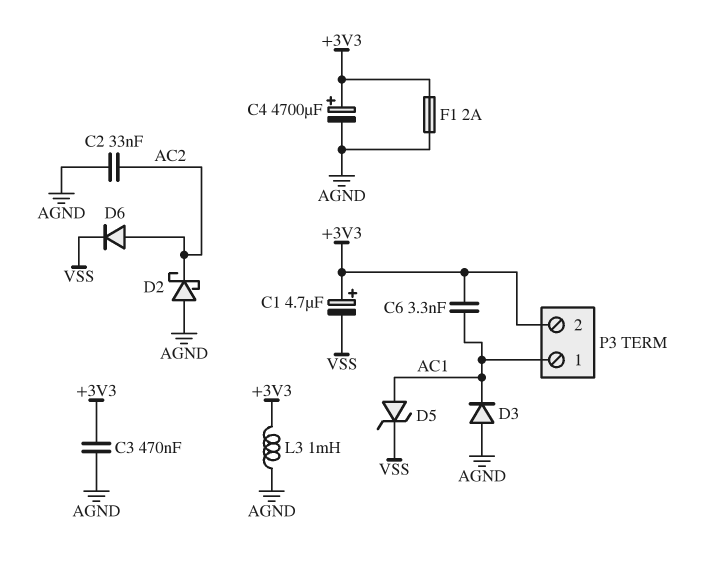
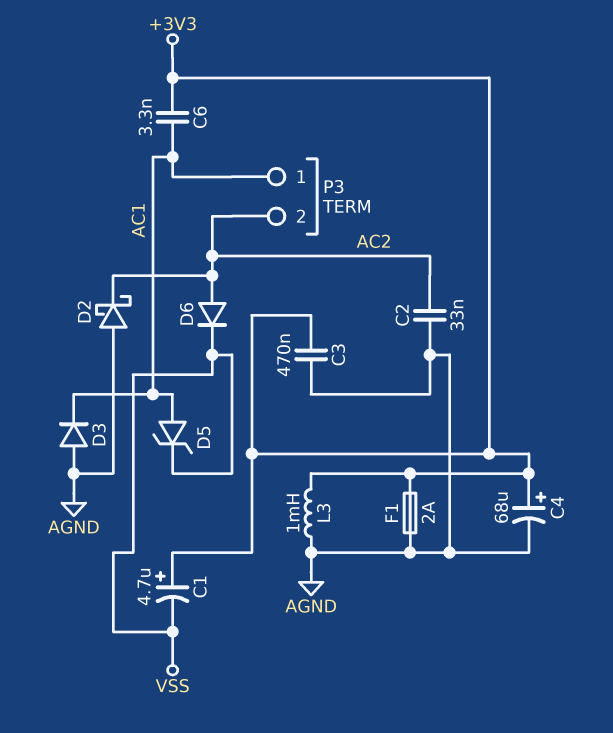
C4: 4700uF (plus +3V3, minus AGND) -> 68uF (plus +3V3, minus AGND)
P3 pin 2: +3V3 -> AC2

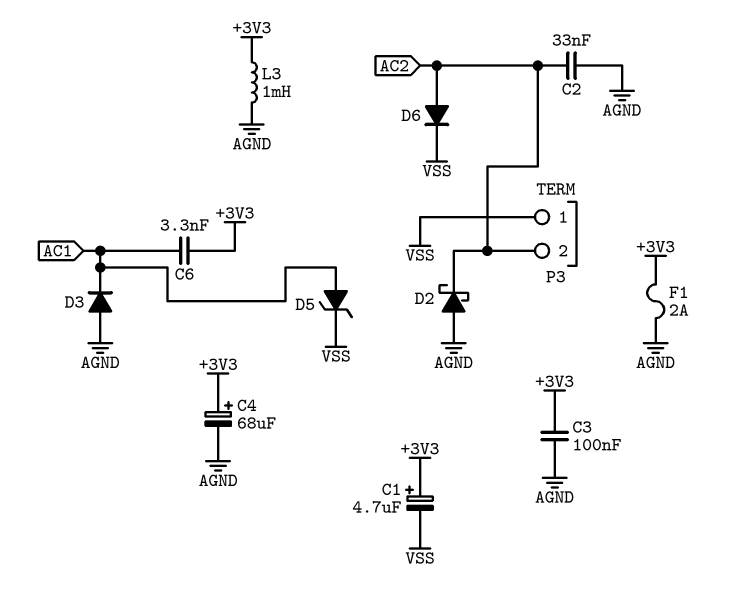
C3: 470nF (+3V3, AGND) -> 100nF (+3V3, AGND)
P3 pin 1: AC1 -> VSS

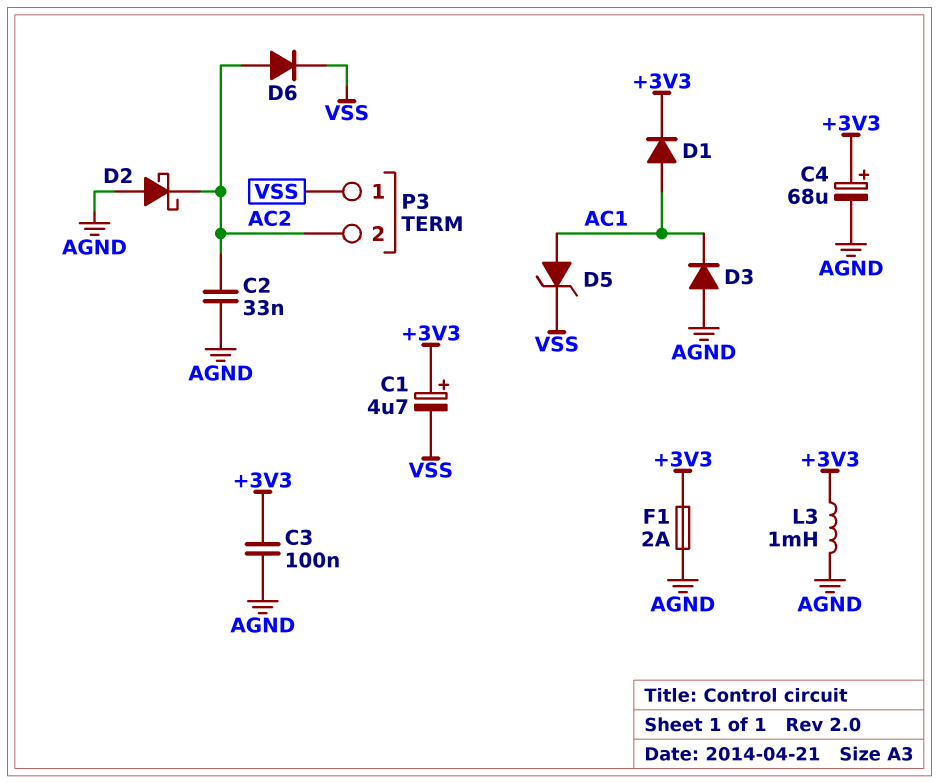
C6: 3.3nF (+3V3, AC1) -> none
D1: none -> diode (A AC1, K +3V3)

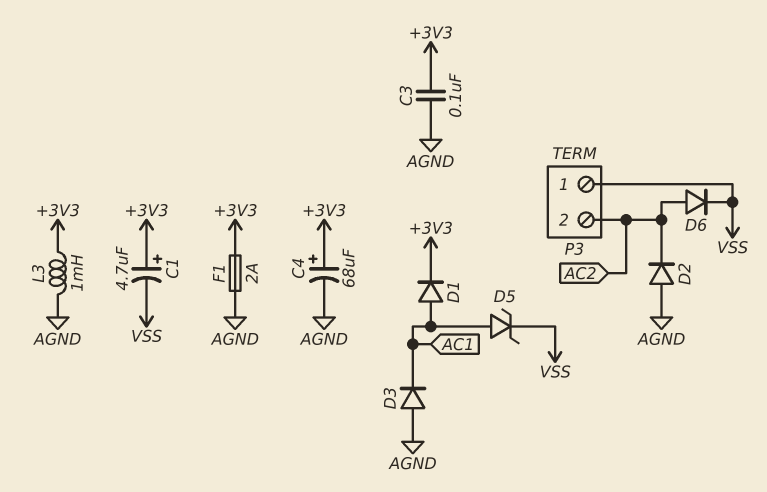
C2: 33nF (AC2, AGND) -> none
D2: schottky (A AGND, K AC2) -> diode (A AGND, K AC2)

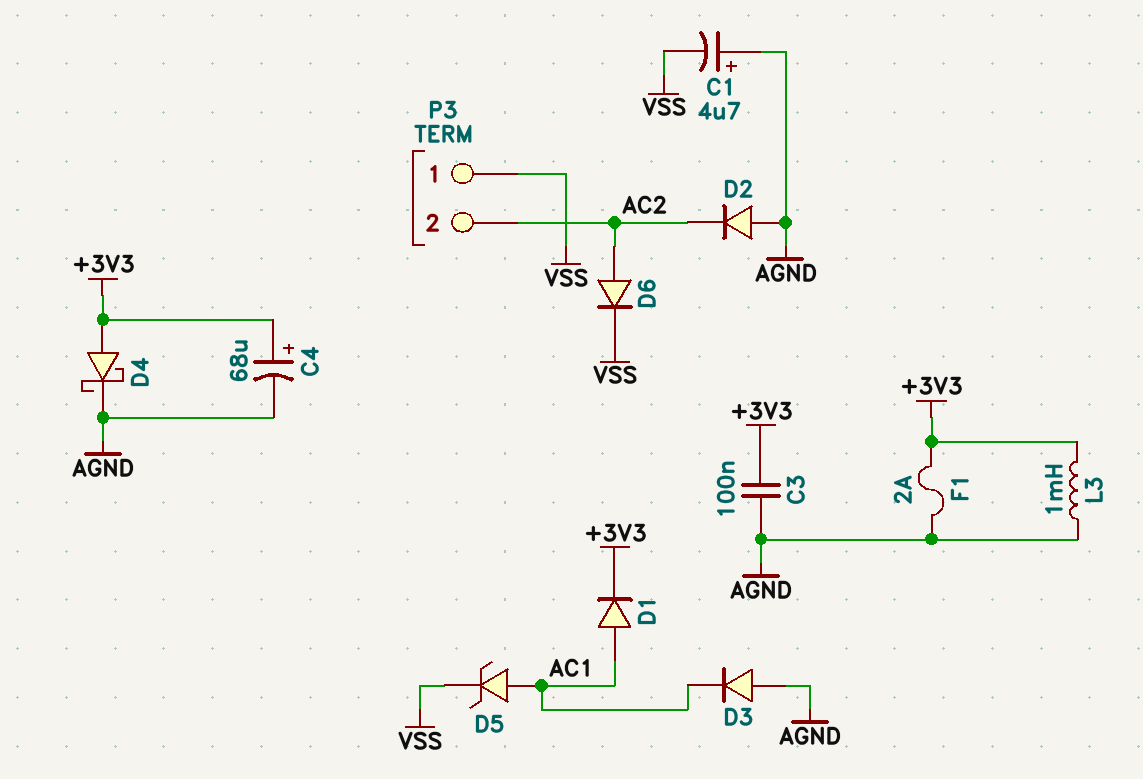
C1: 4.7uF (plus +3V3, minus VSS) -> 4.7uF (plus AGND, minus VSS)
D4: none -> schottky (A +3V3, K AGND)

